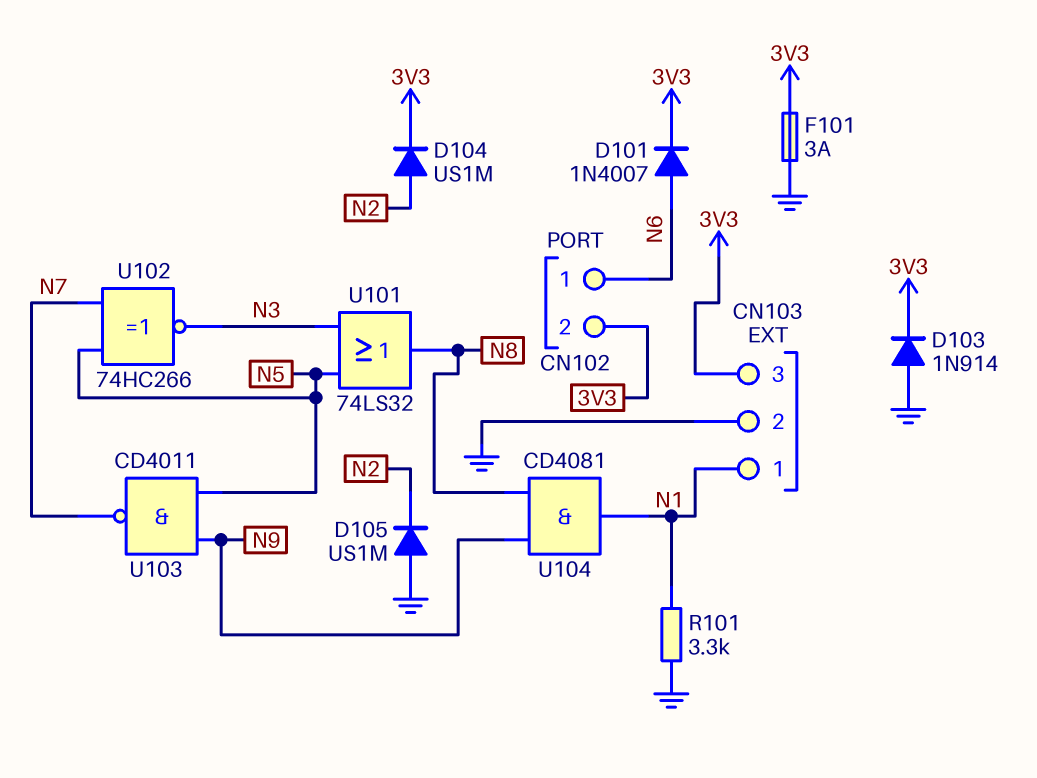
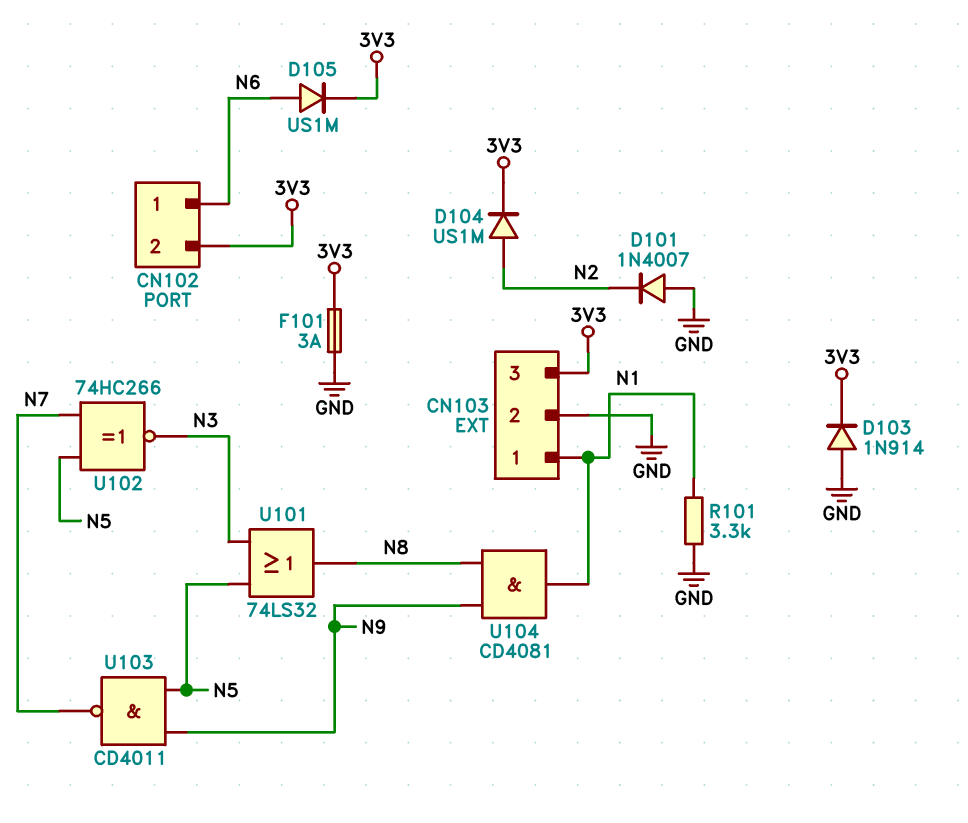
D101: diode 1N4007 (A N6, K 3V3) -> diode 1N4007 (A GND, K N2)
D105: diode US1M (A GND, K N2) -> diode US1M (A N6, K 3V3)

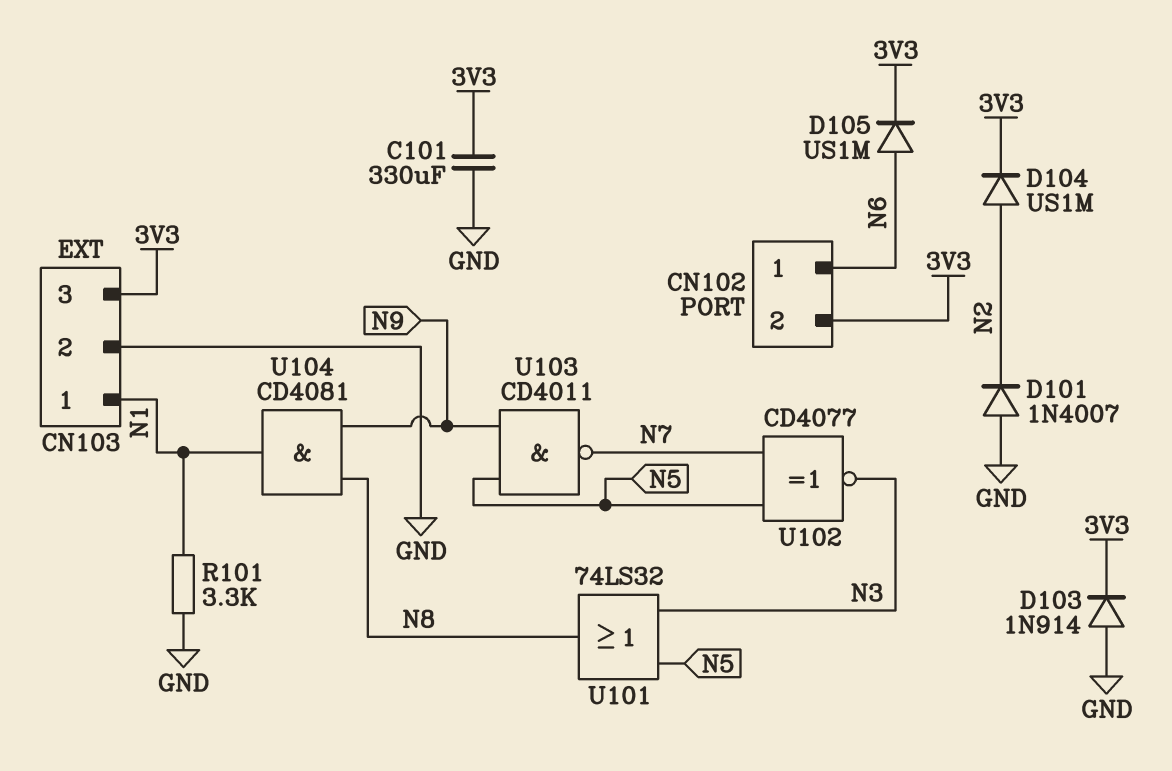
C101: none -> 330uF (3V3, GND)
F101: 3A (3V3, GND) -> none
U102: XNOR 74HC266 (in N5, in N7, out N3) -> XNOR CD4077 (in N5, in N7, out N3)

